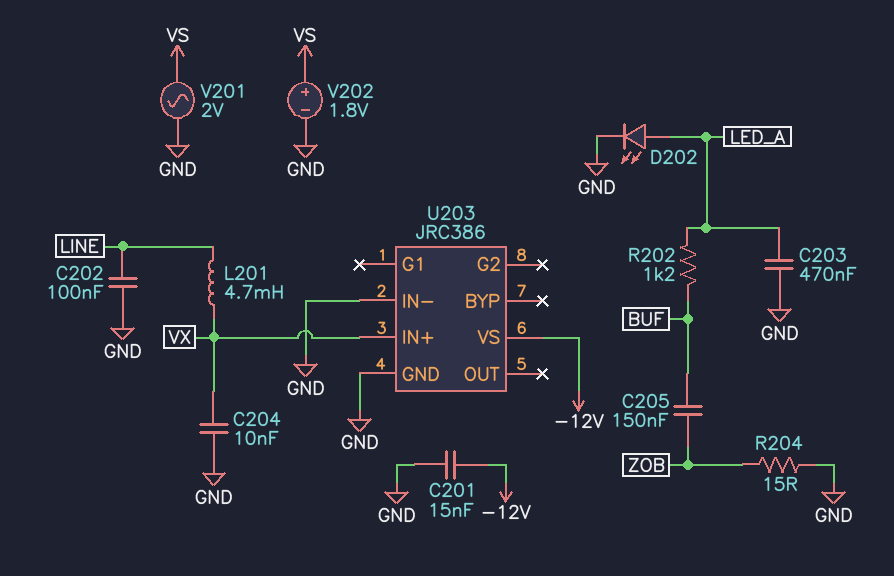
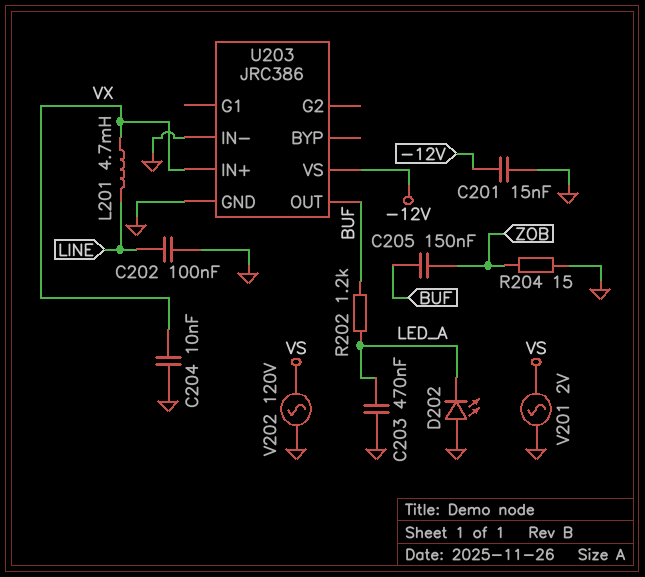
D202: LED (A LED_A, K GND) -> LED (A GND, K LED_A)
U203 pin OUT: none -> BUF
V202: 1.8V (plus VS, minus GND) -> AC 120V (GND, VS)

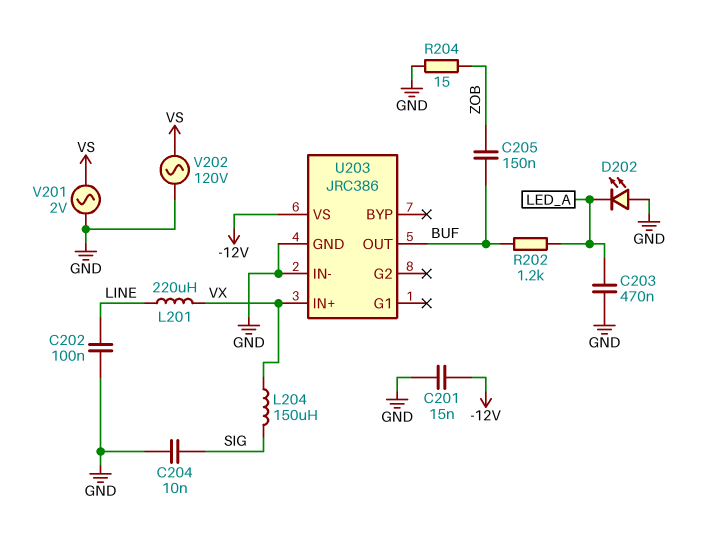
C204: 10nF (GND, VX) -> 10nF (GND, SIG)
L201: 4.7mH (LINE, VX) -> 220uH (LINE, VX)
L204: none -> 150uH (SIG, VX)

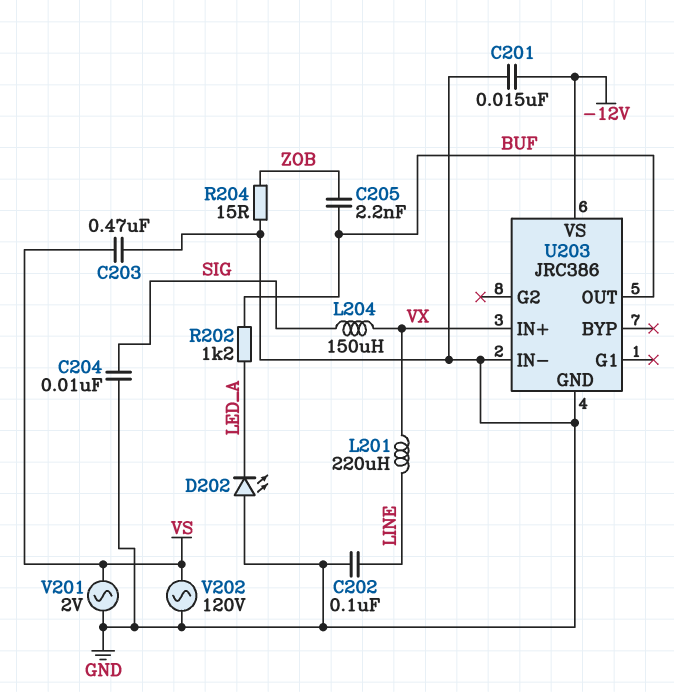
C203: 470nF (GND, LED_A) -> 470nF (GND, VS)
C205: 150nF (BUF, ZOB) -> 2.2nF (BUF, ZOB)

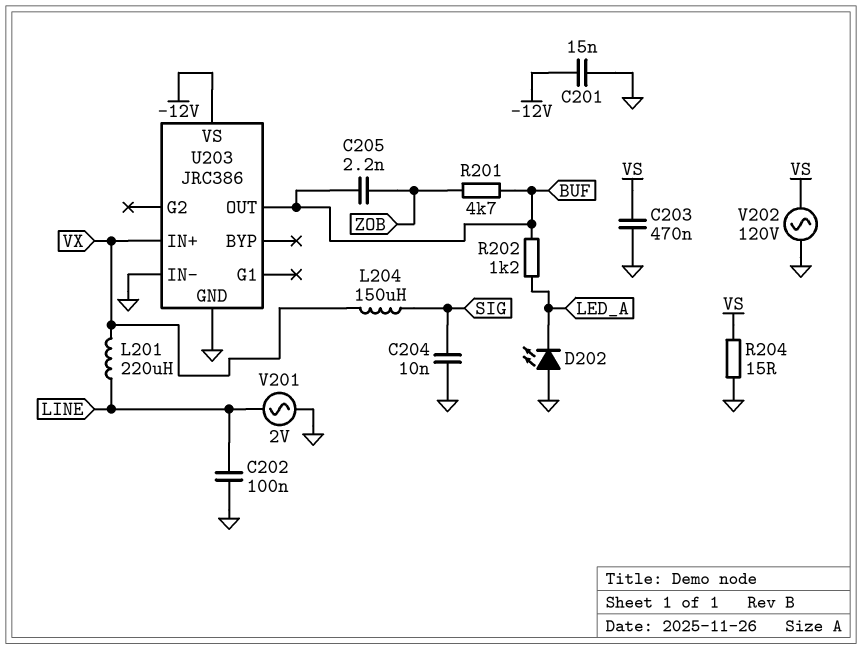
R201: none -> 4.7k (BUF, ZOB)
R204: 15 (GND, ZOB) -> 15 (GND, VS)
V201: AC 2V (GND, VS) -> AC 2V (GND, LINE)

